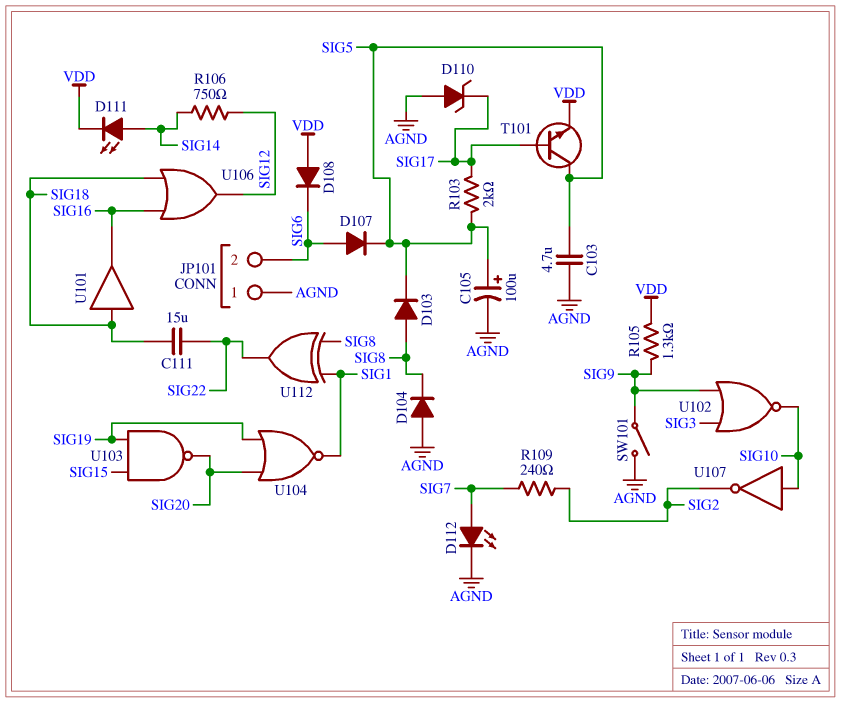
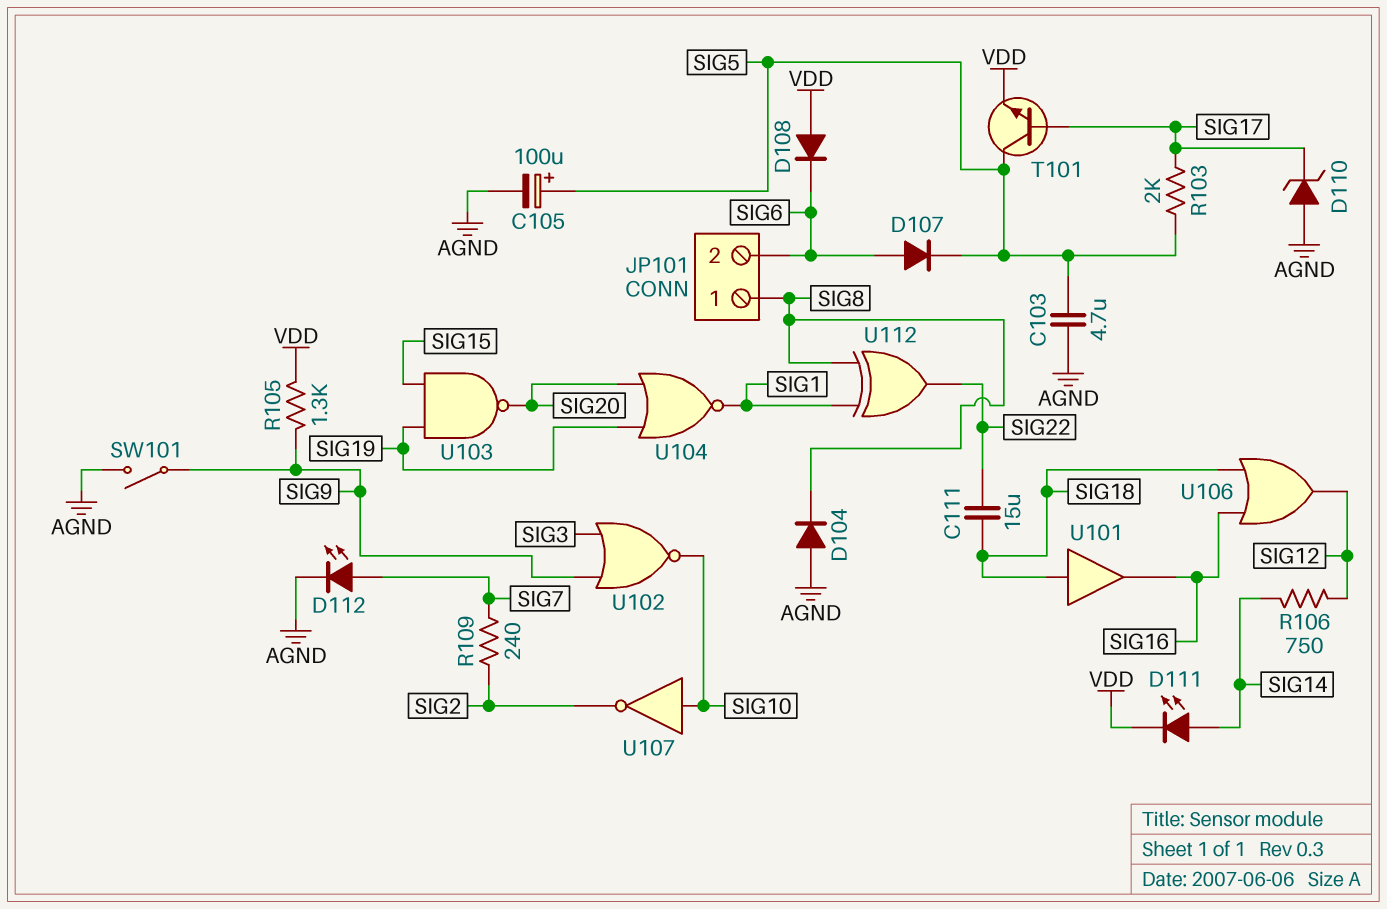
D103: diode (A SIG8, K SIG5) -> none
JP101 pin 1: AGND -> SIG8

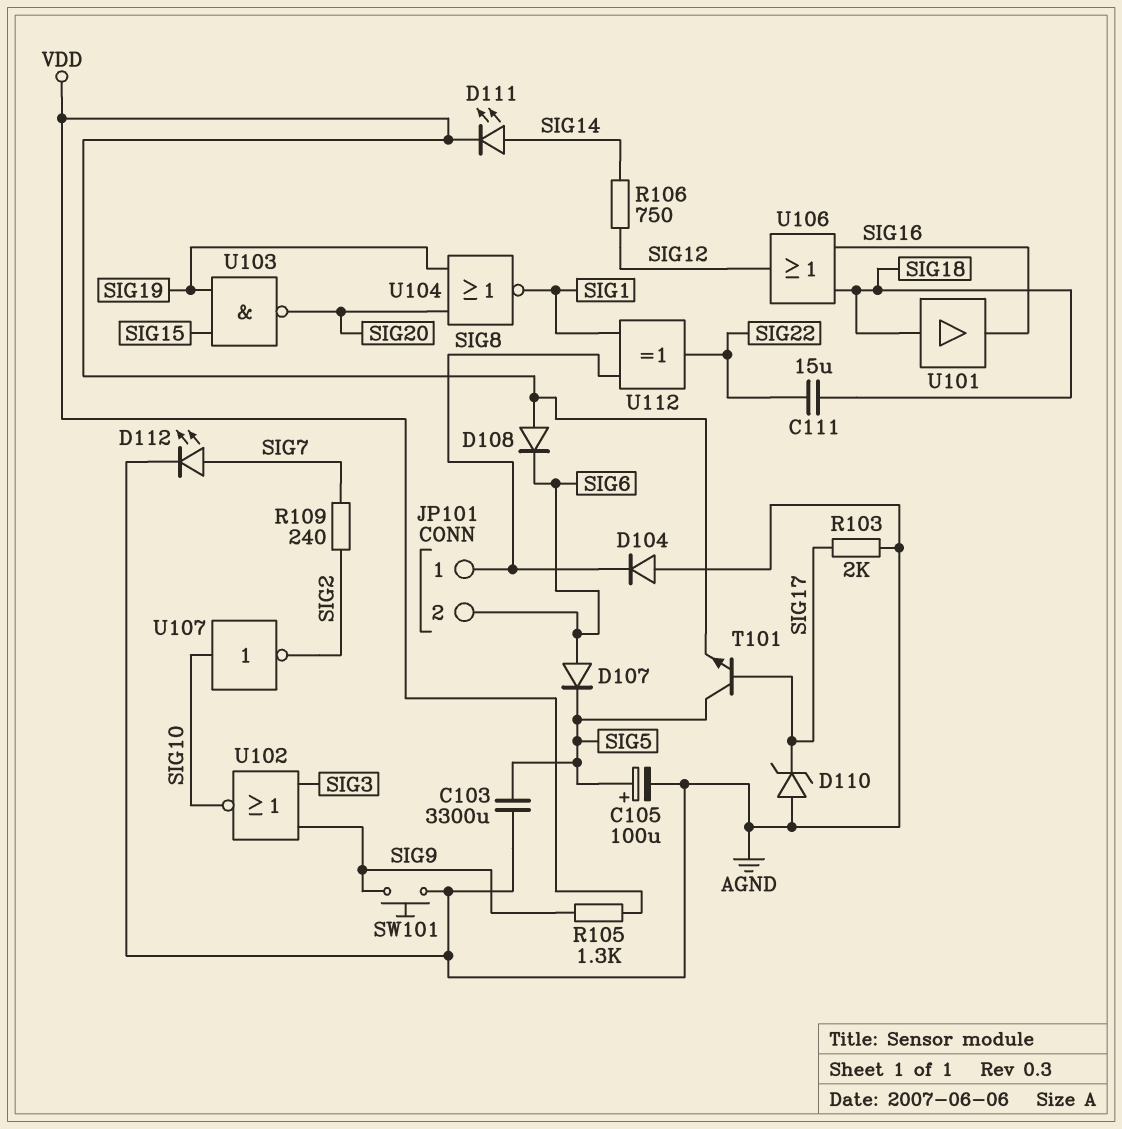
C103: 4.7uF (AGND, SIG5) -> 3300uF (AGND, SIG5)
R103: 2k (SIG5, SIG17) -> 2k (AGND, SIG17)
SW101: switch (AGND, SIG9) -> button (AGND, SIG9)

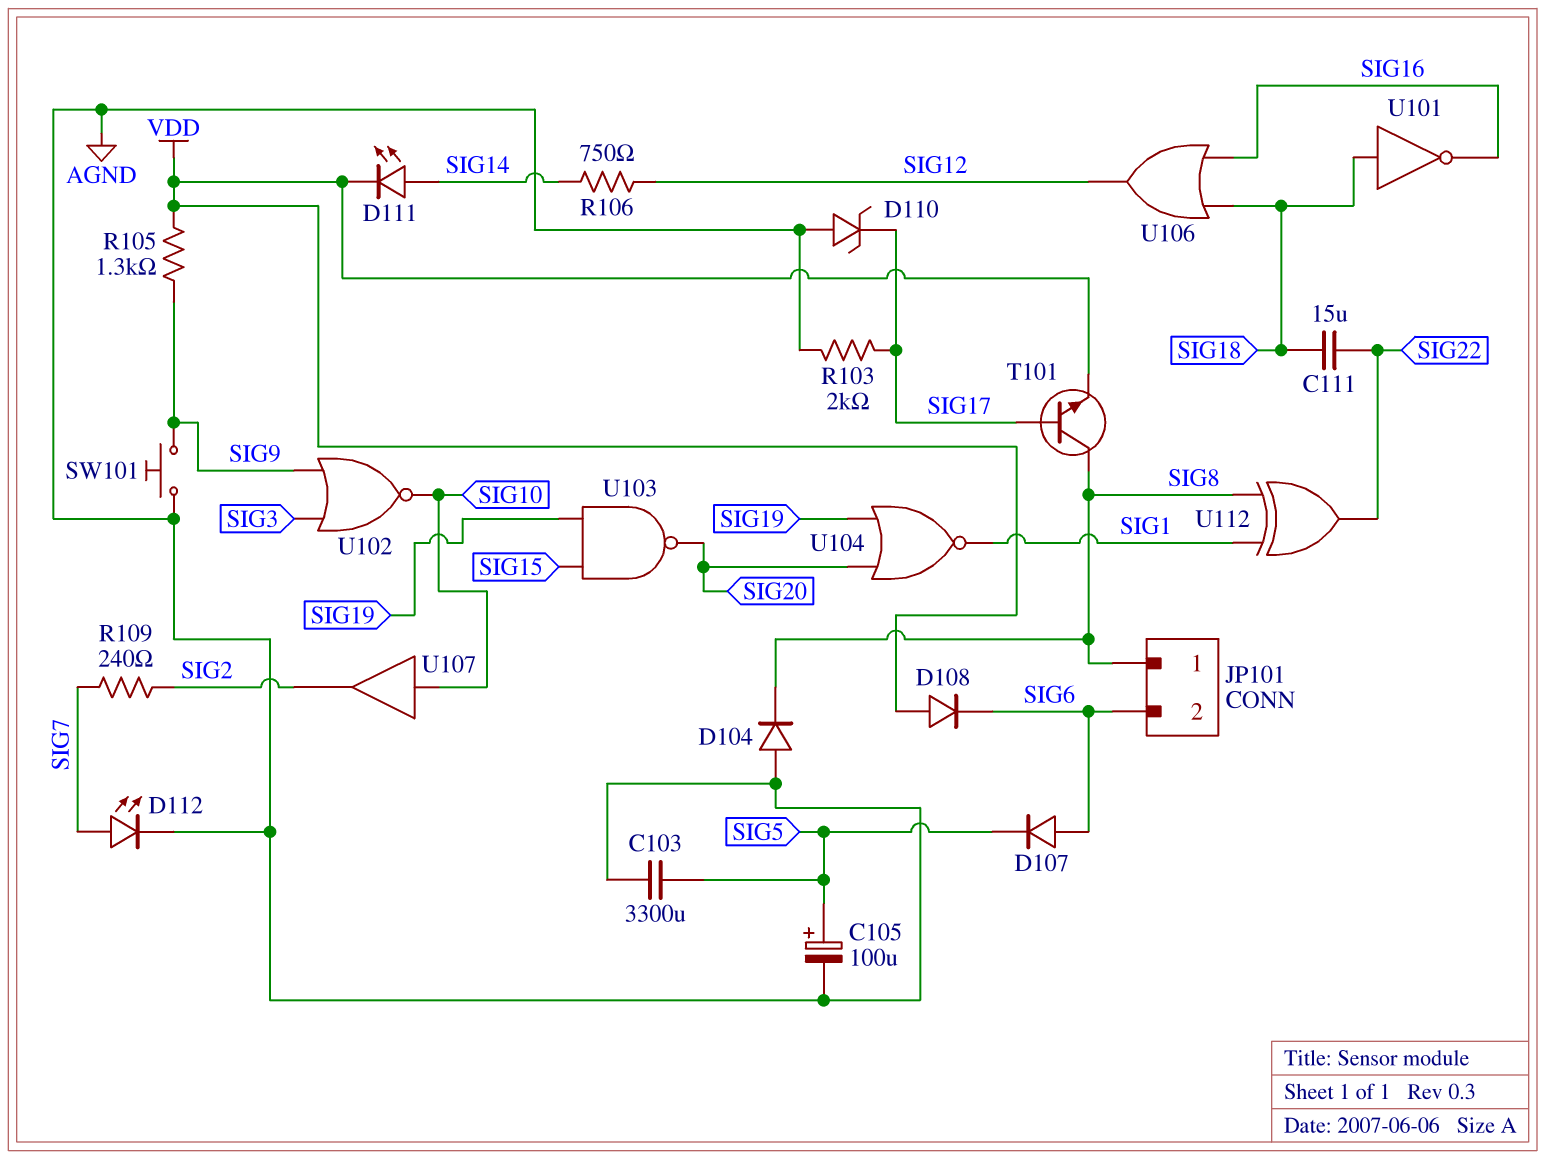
T101: NPN (B SIG17, C SIG5, E VDD) -> NPN (B SIG17, C SIG8, E VDD)
U101: buffer (in SIG18, out SIG16) -> NOT (in SIG18, out SIG16)
U107: NOT (in SIG10, out SIG2) -> buffer (in SIG10, out SIG2)

